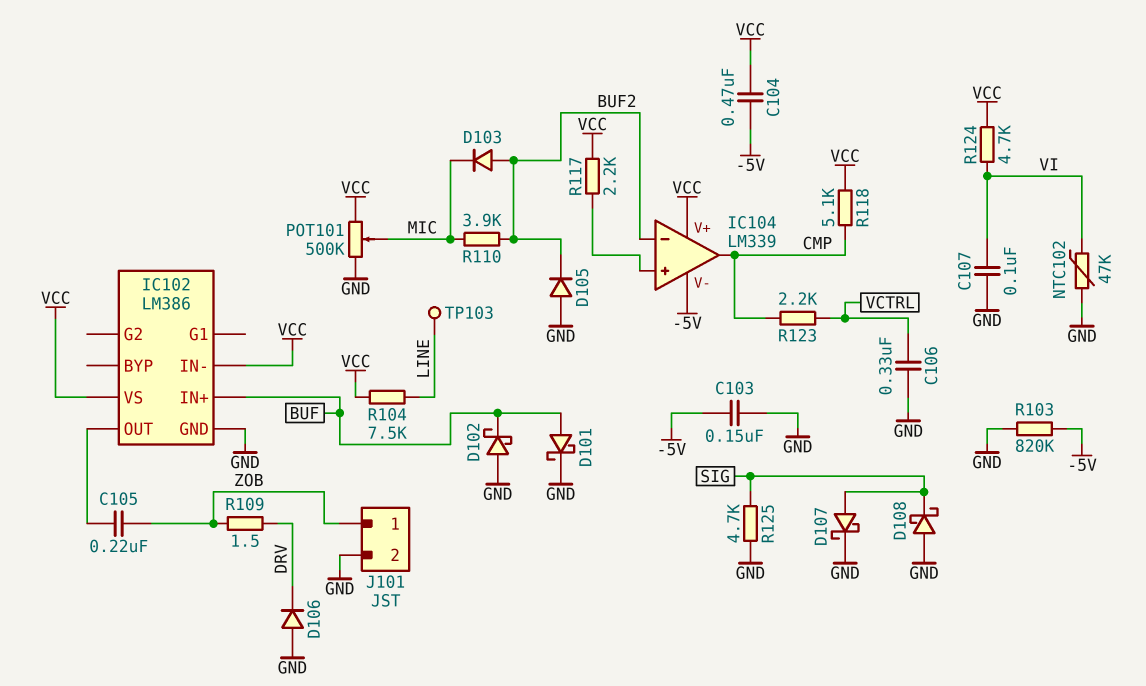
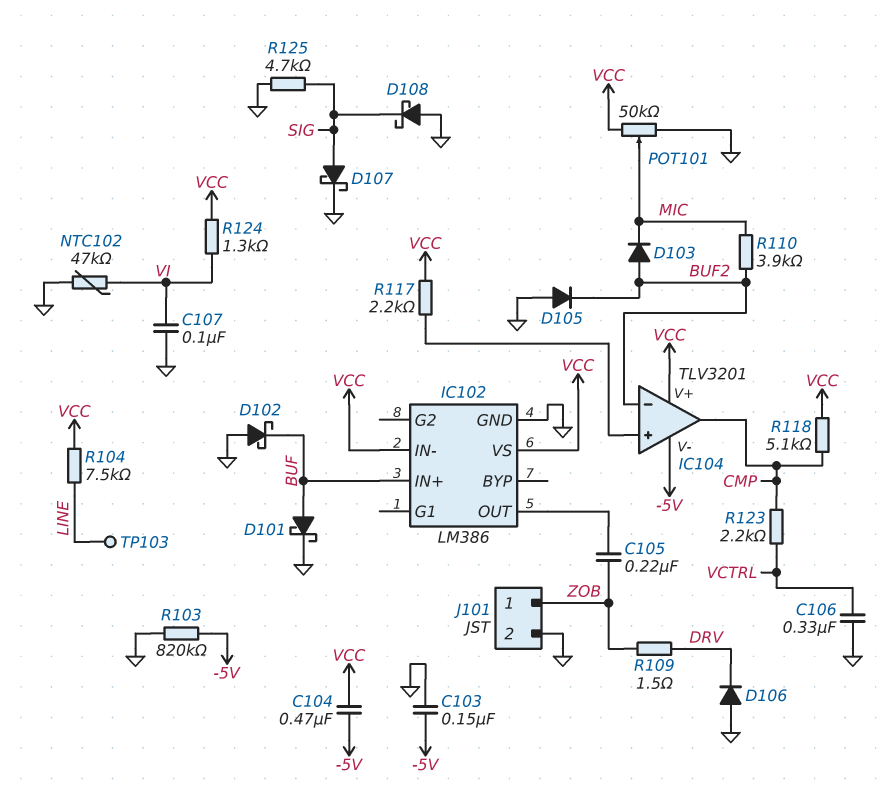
IC104: LM339 -> TLV3201
POT101: 500k (GND, VCC, wiper MIC) -> 50k (GND, VCC, wiper MIC)
R124: 4.7k (VCC, VI) -> 1.3k (VCC, VI)

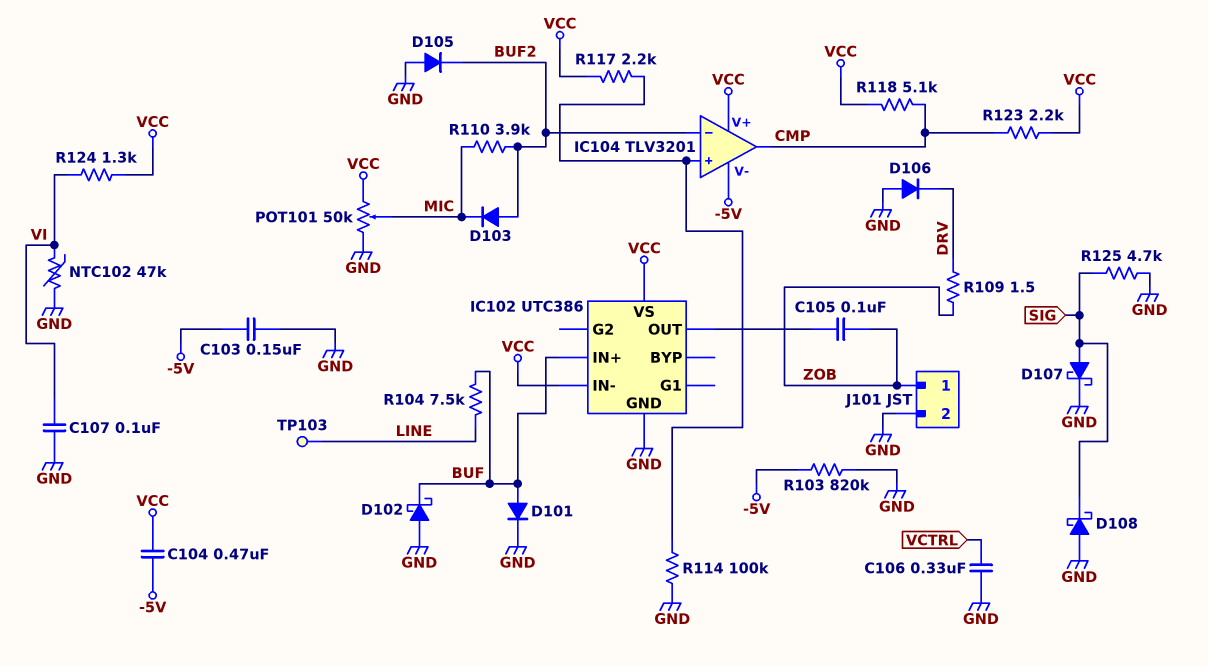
C105: 220nF (IC102/OUT, ZOB) -> 100nF (IC102/OUT, ZOB)
D101: schottky (A BUF, K GND) -> diode (A BUF, K GND)
IC102: LM386 -> UTC386
R104: 7.5k (LINE, VCC) -> 7.5k (BUF, LINE)
R114: none -> 100k (GND, IC104/in+)
R123: 2.2k (CMP, VCTRL) -> 2.2k (CMP, VCC)

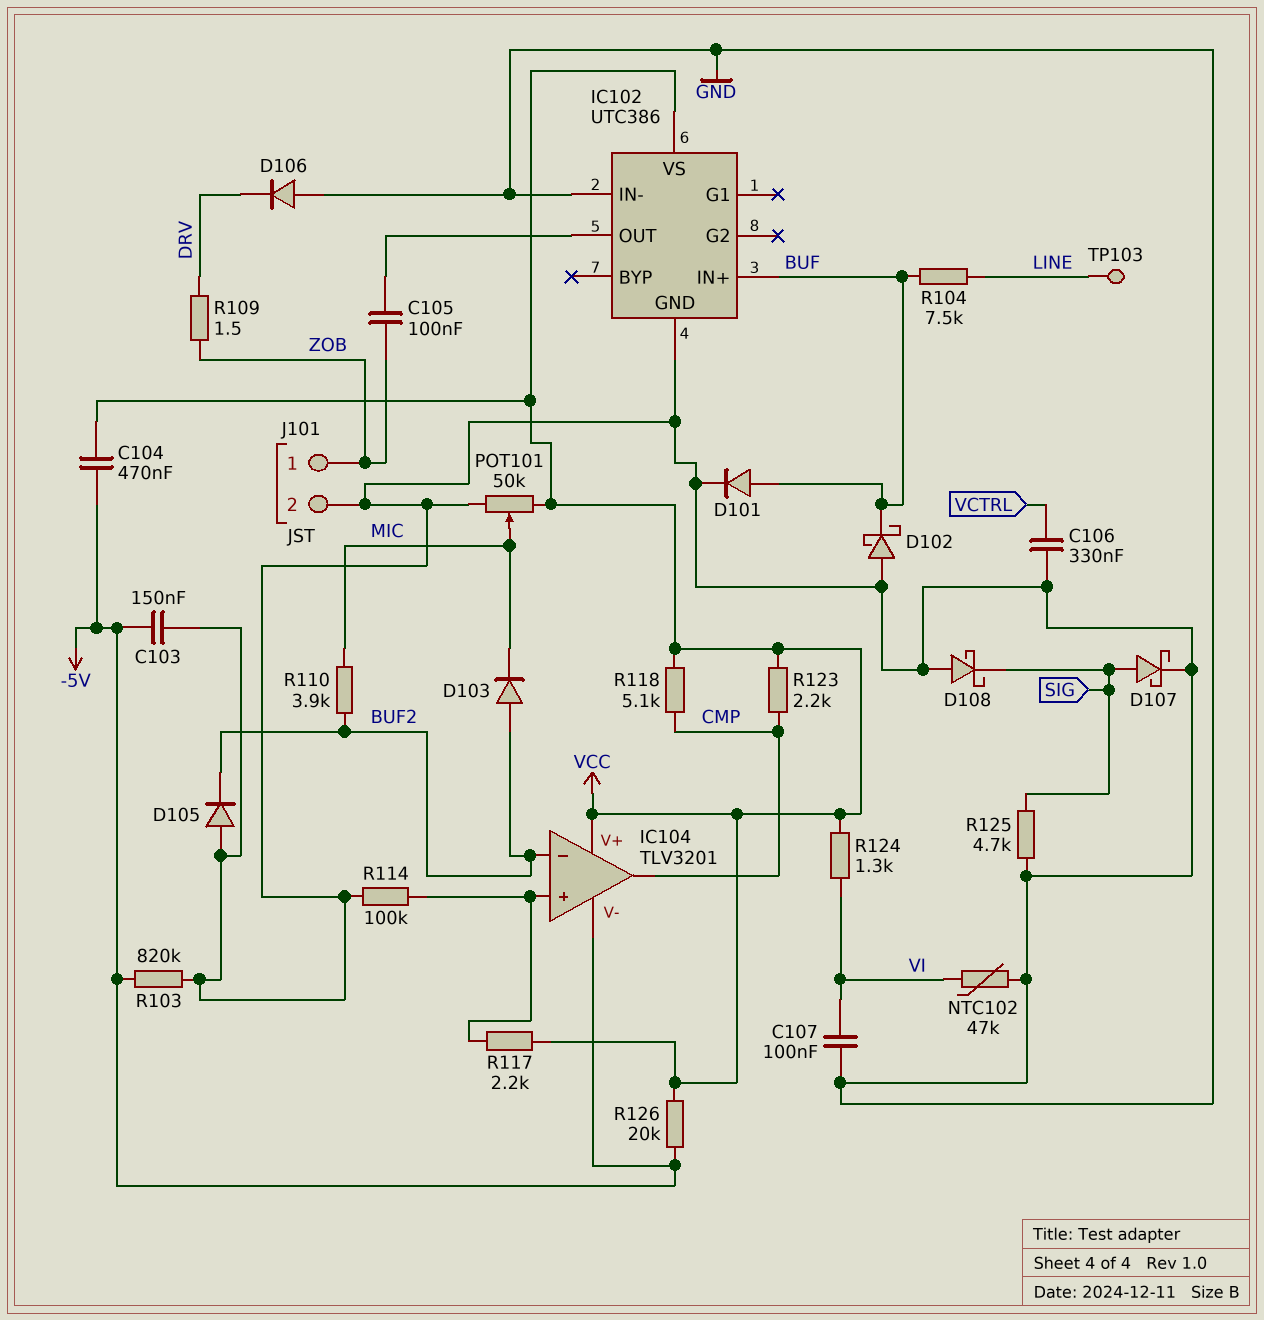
IC102 pin IN-: VCC -> GND
R126: none -> 20k (-5V, VCC)

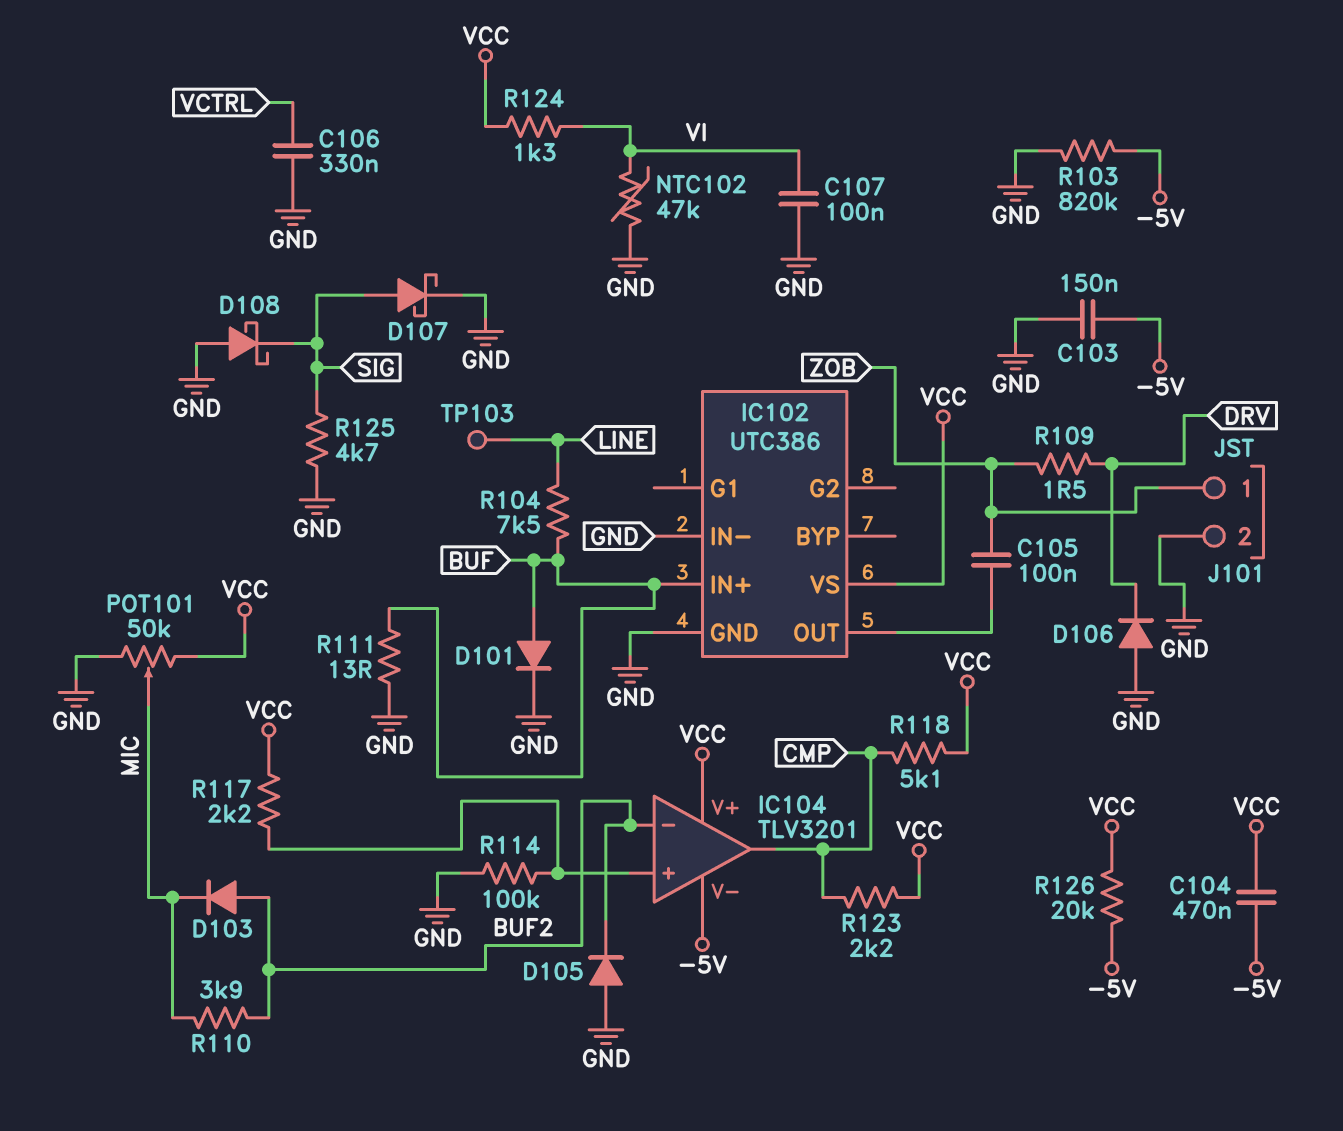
D102: schottky (A GND, K BUF) -> none
R111: none -> 13 (BUF, GND)

